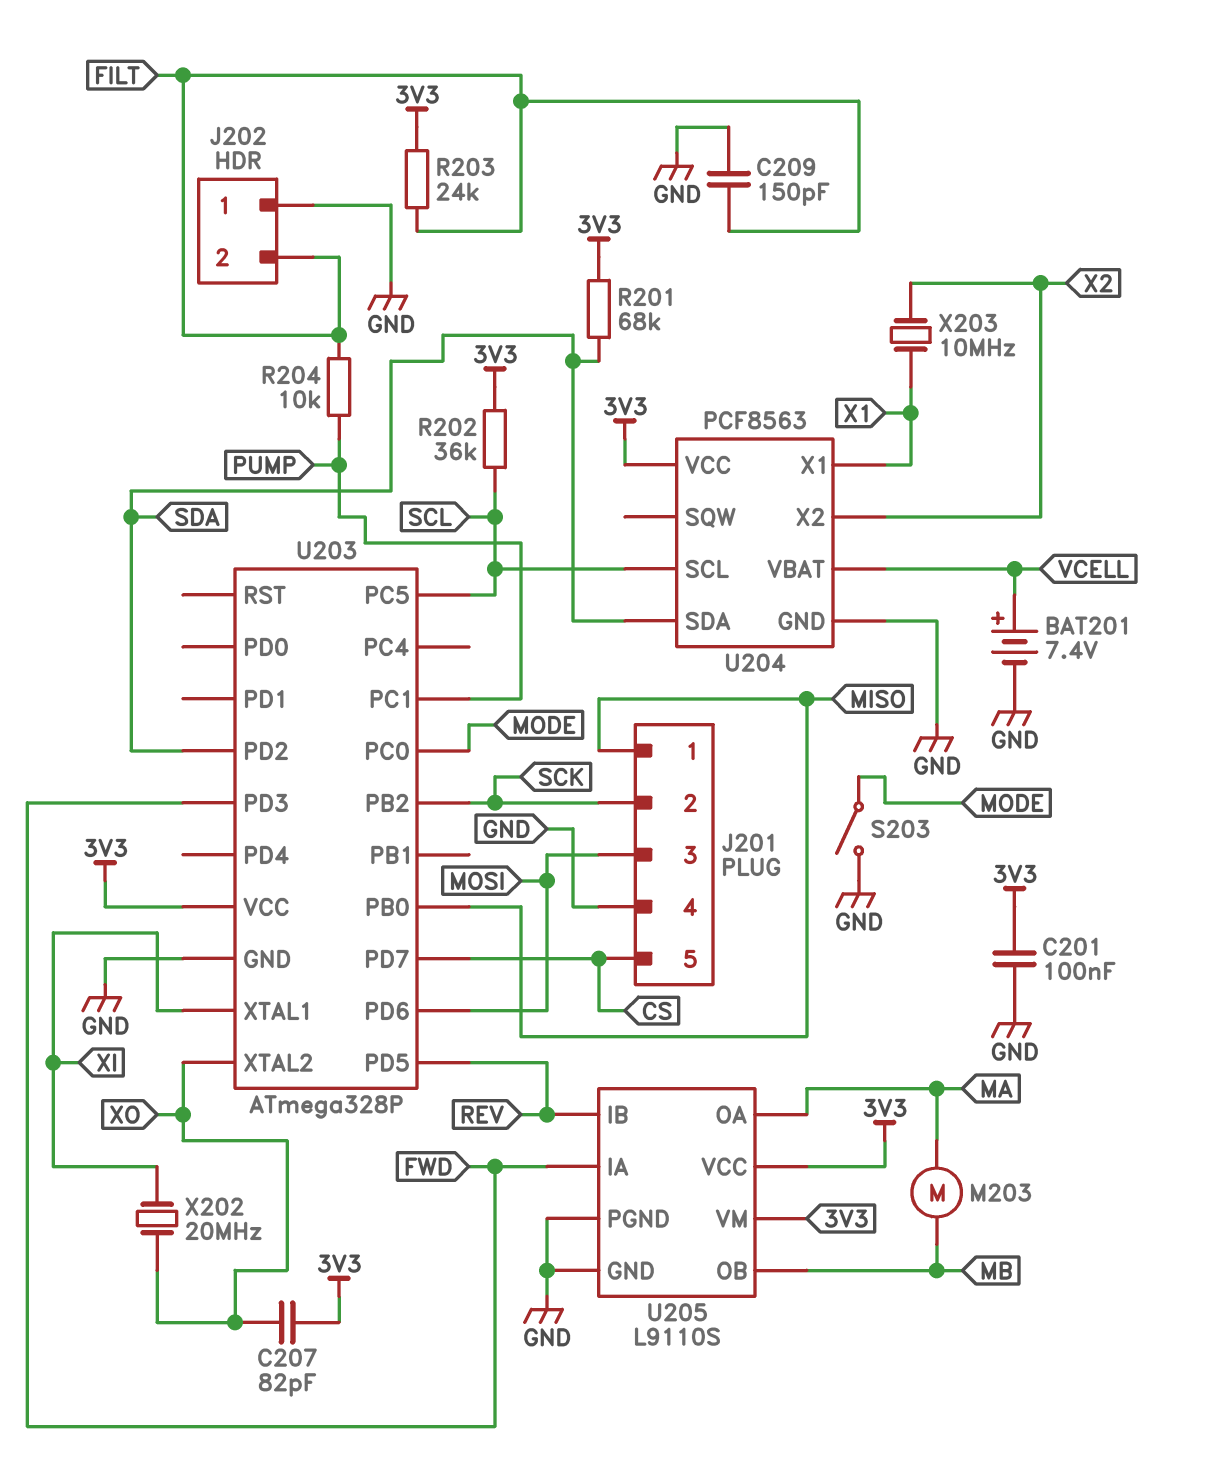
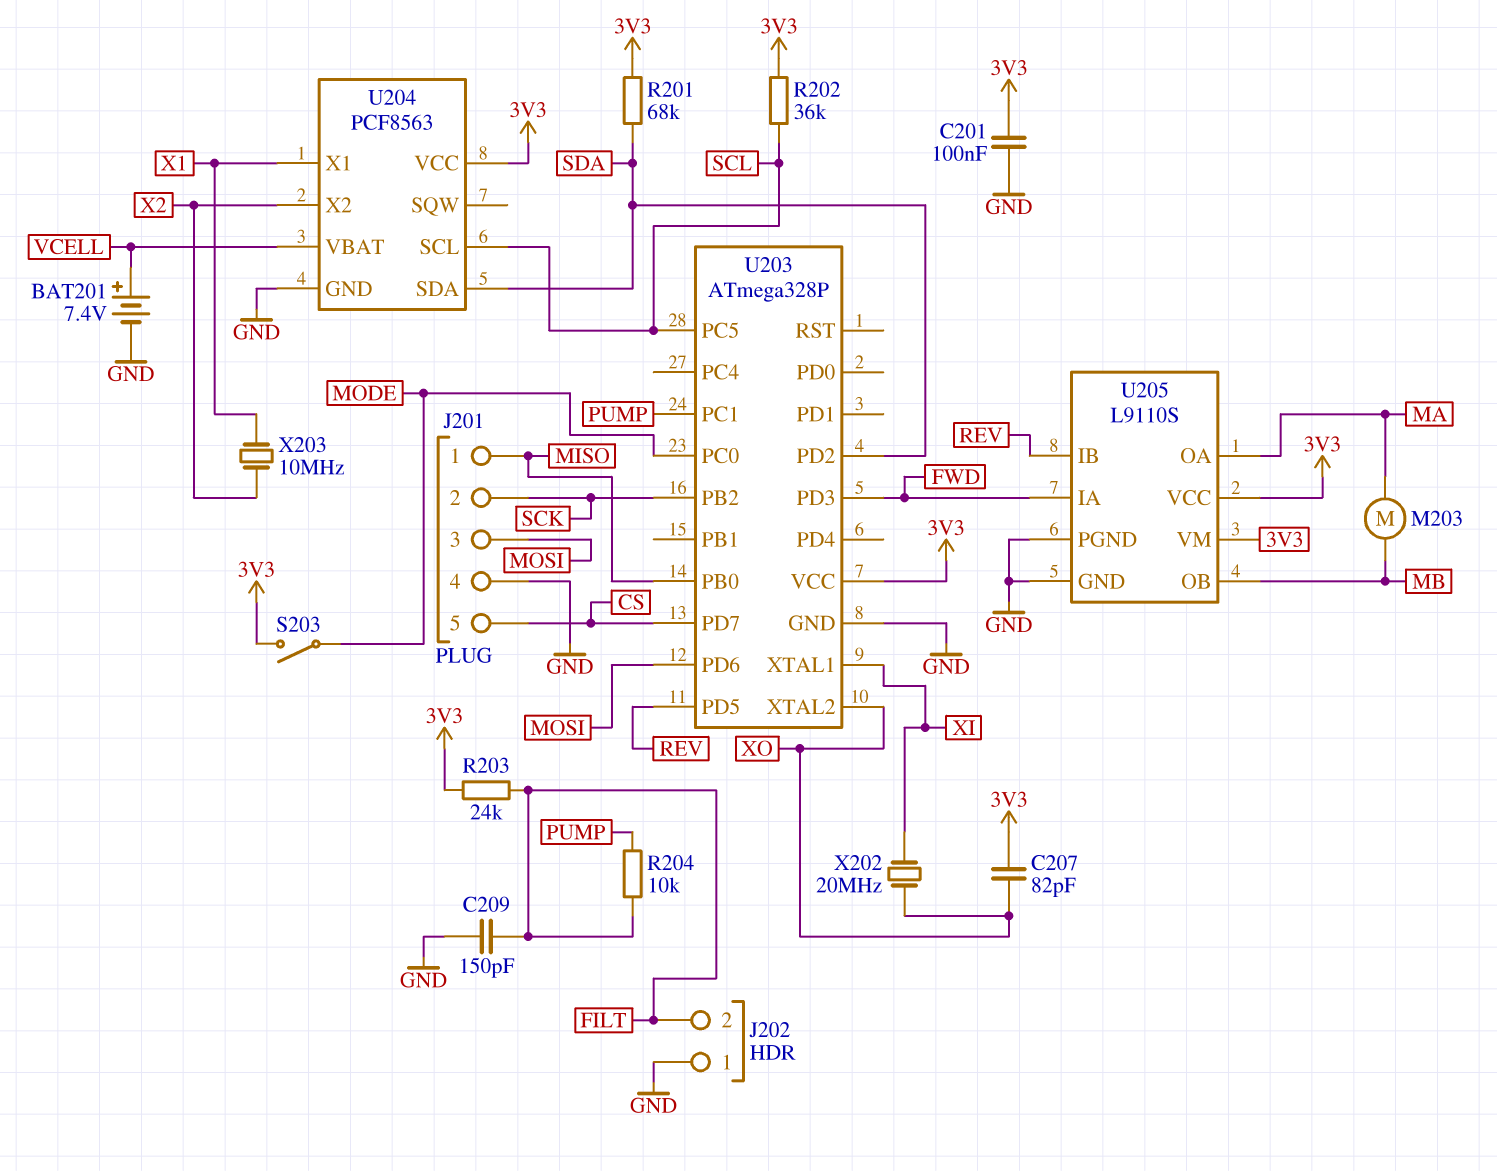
S203: switch (GND, MODE) -> switch (3V3, MODE)

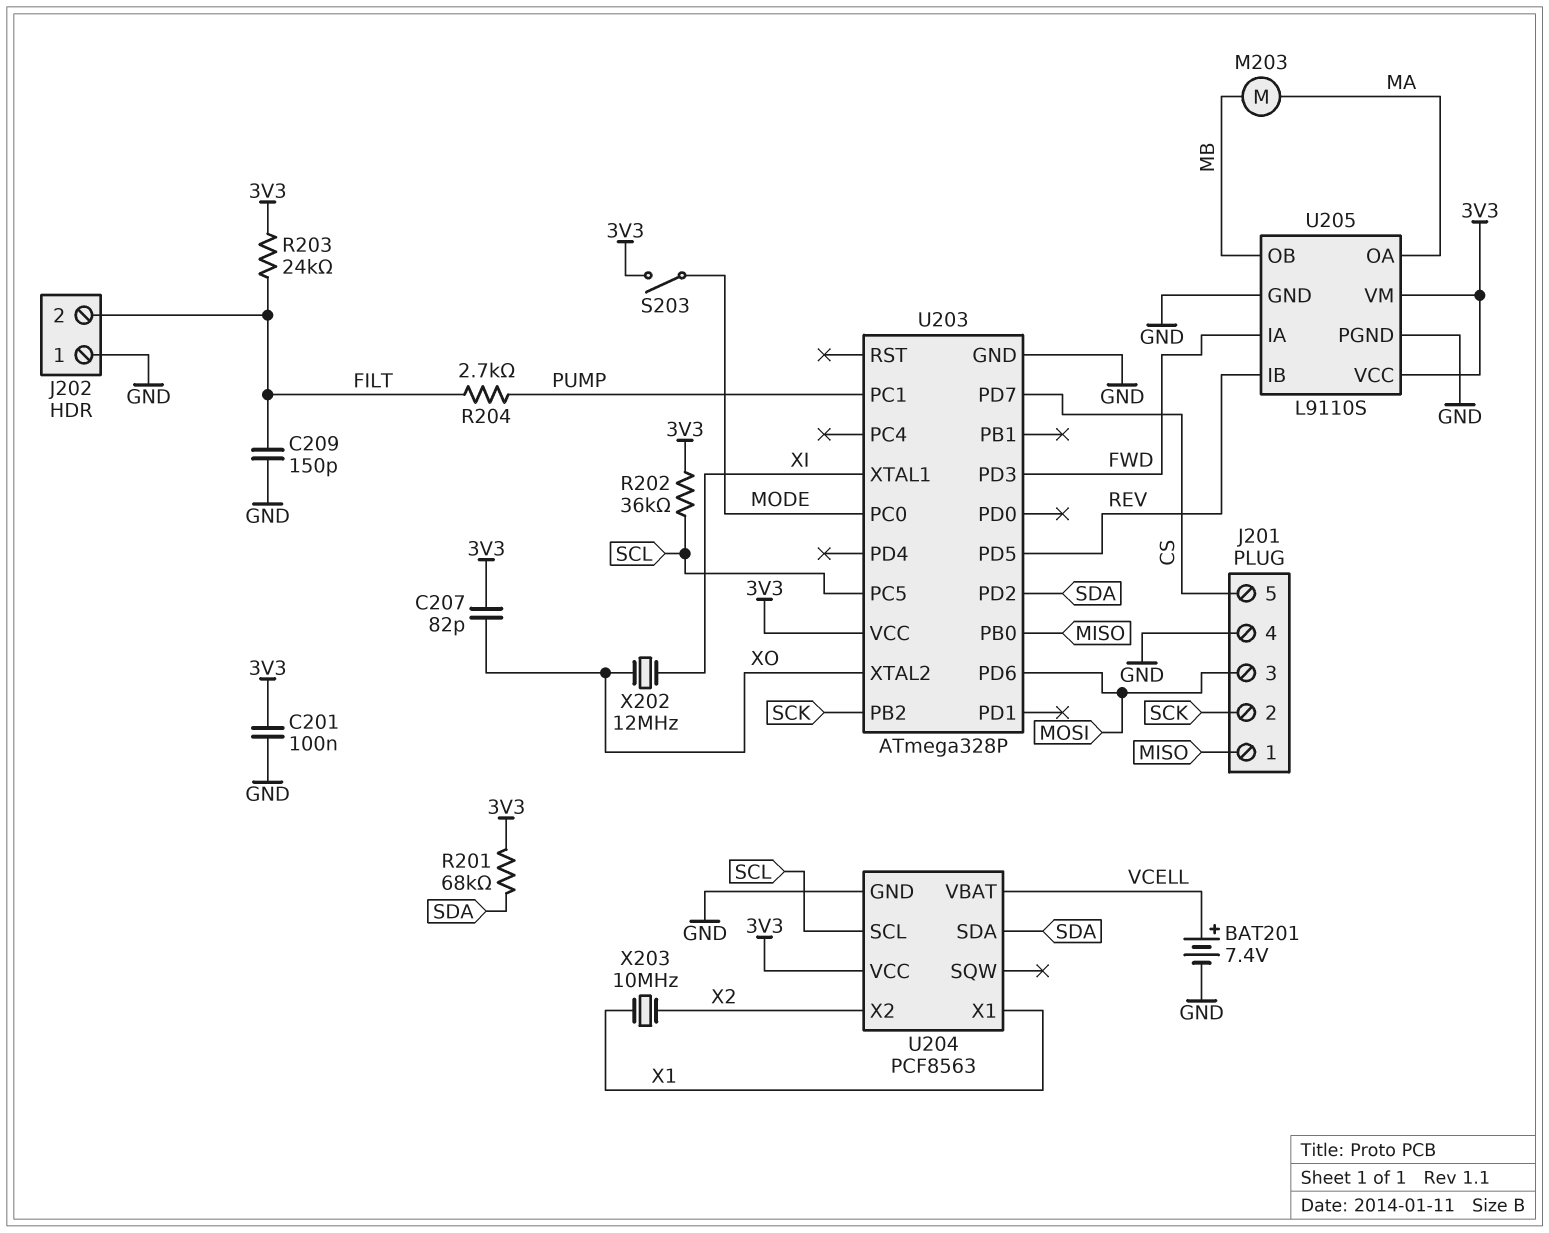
R204: 10k (FILT, PUMP) -> 2.7k (FILT, PUMP)
X202: 20MHz (XI, XO) -> 12MHz (XI, XO)

